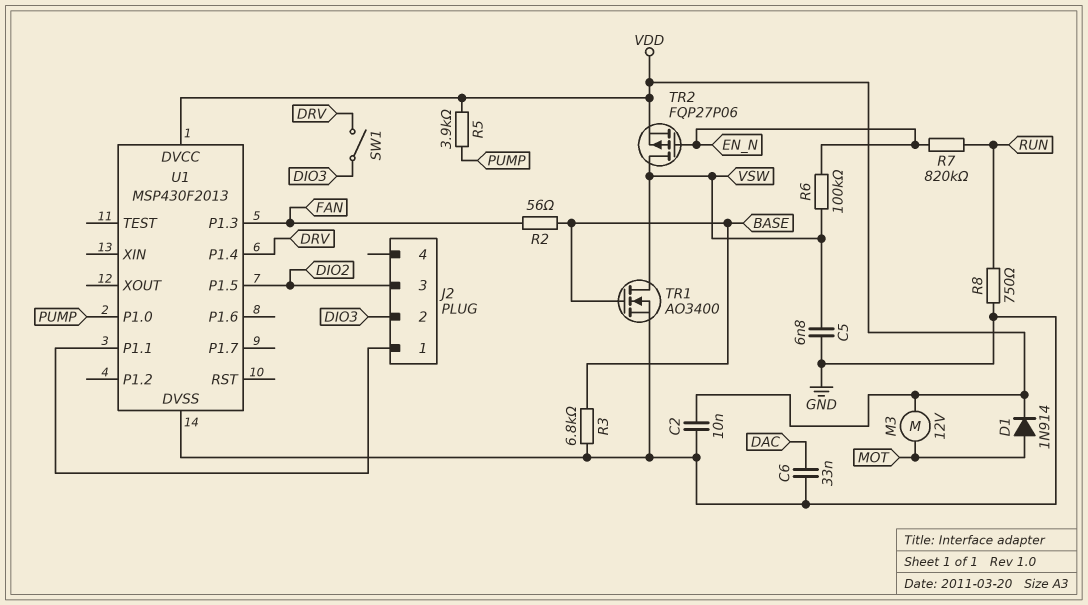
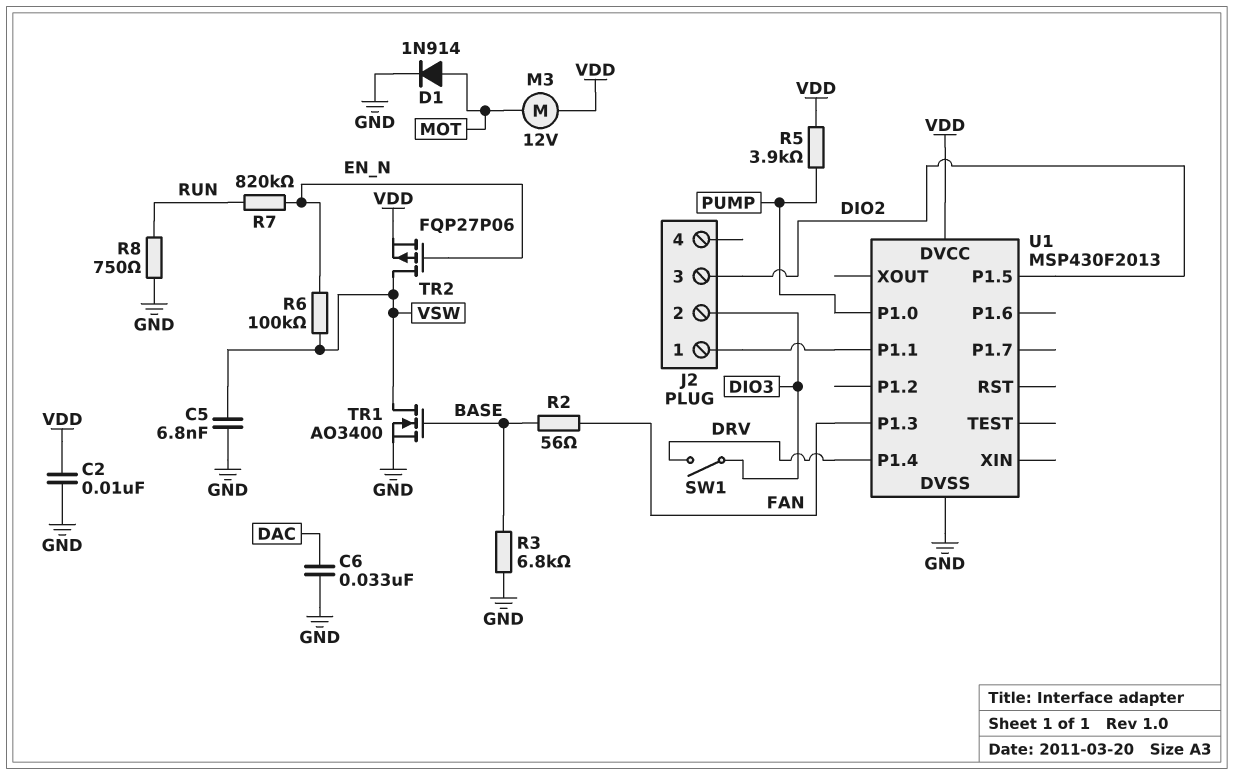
D1: diode 1N914 (A MOT, K VDD) -> diode 1N914 (A MOT, K GND)

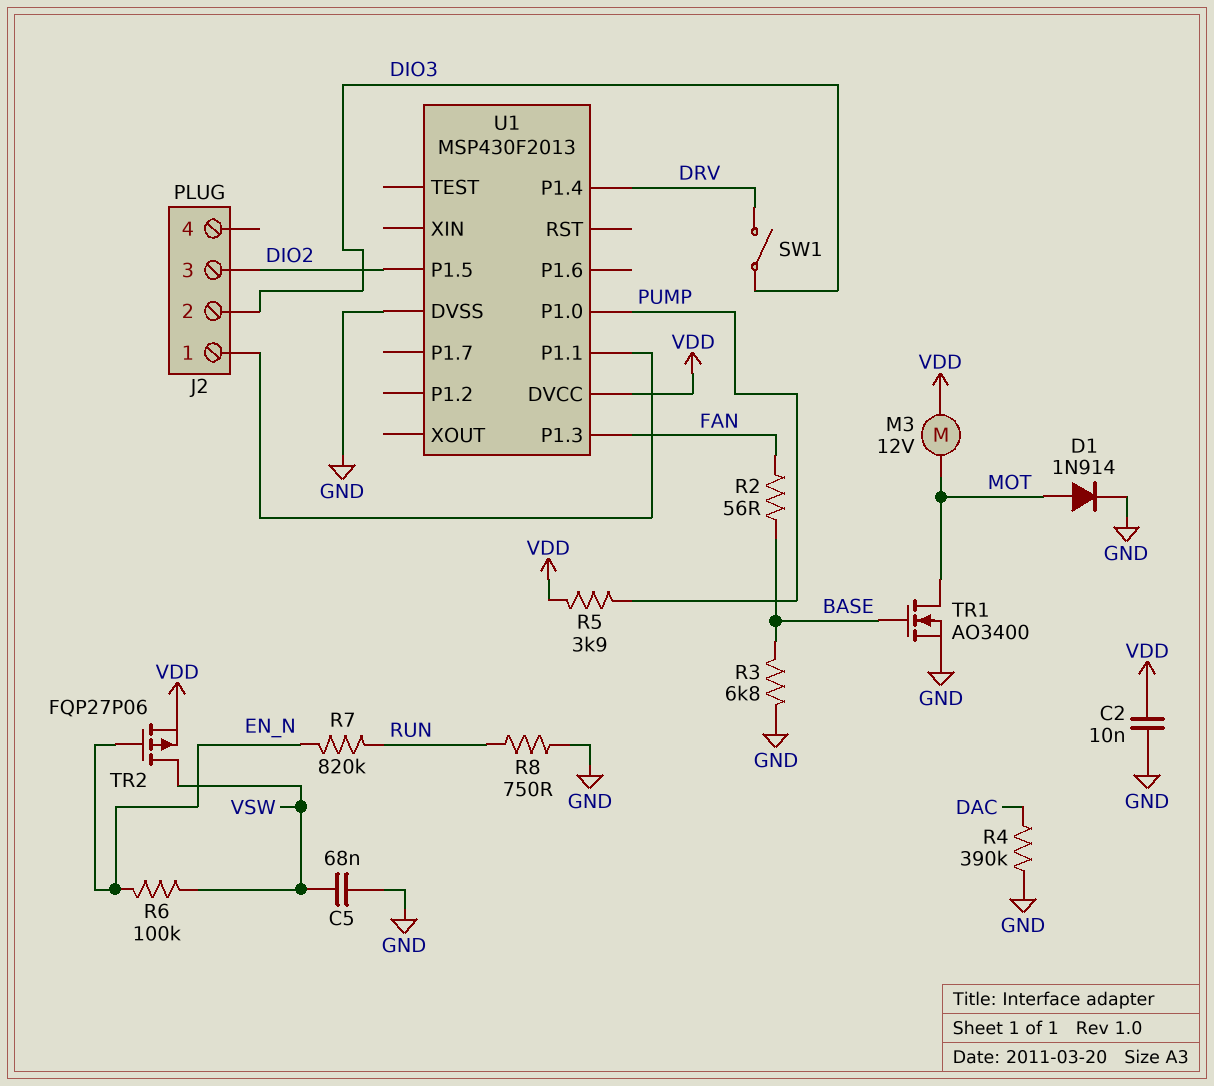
C5: 6.8nF (GND, VSW) -> 68nF (GND, VSW)
C6: 33nF (DAC, GND) -> none
R4: none -> 390k (DAC, GND)
TR1: NMOS AO3400 (G BASE, D VSW, S GND) -> NMOS AO3400 (G BASE, D MOT, S GND)

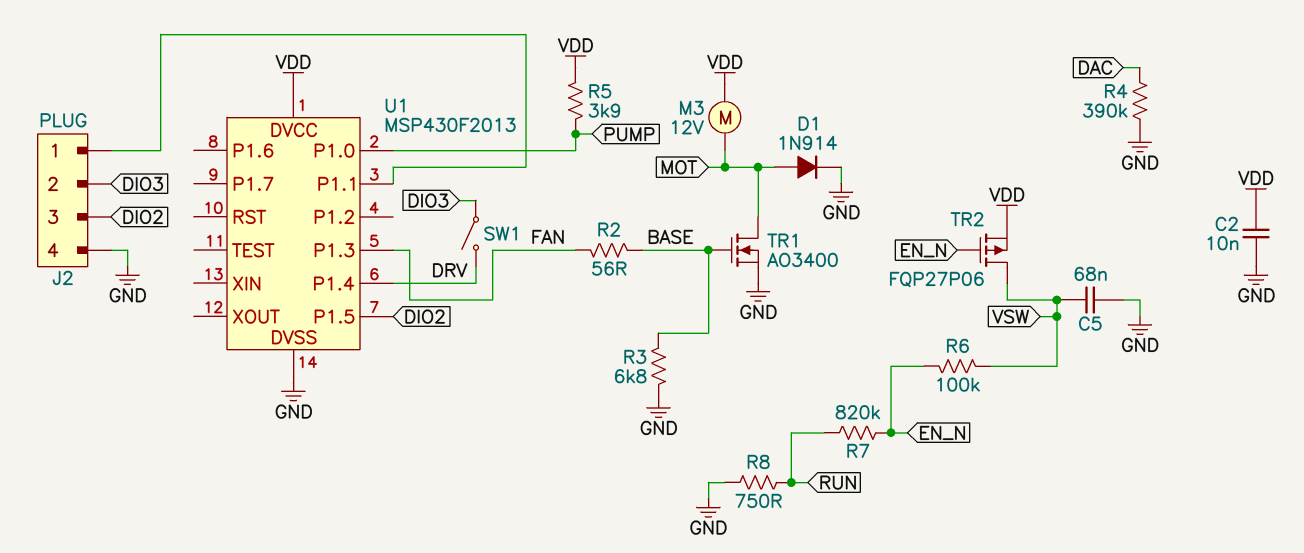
J2 pin 4: none -> GND

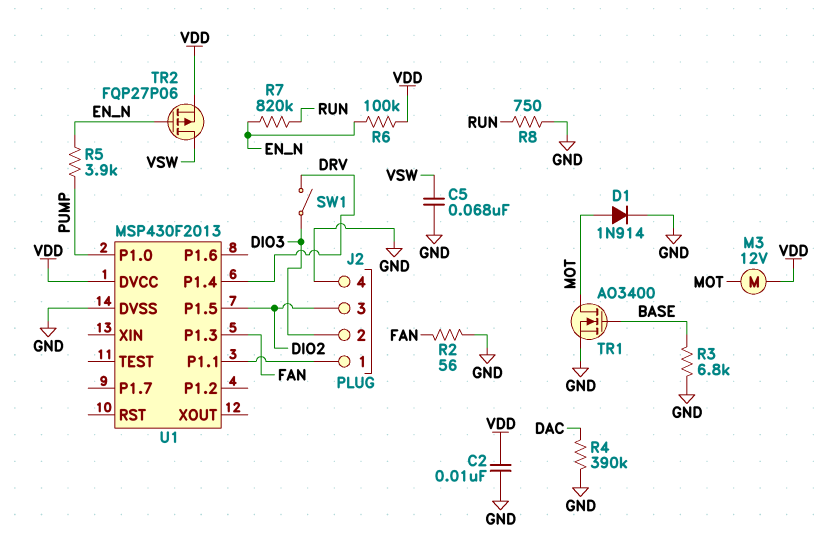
R2: 56 (BASE, FAN) -> 56 (FAN, GND)
R5: 3.9k (PUMP, VDD) -> 3.9k (EN_N, PUMP)
R6: 100k (EN_N, VSW) -> 100k (EN_N, VDD)

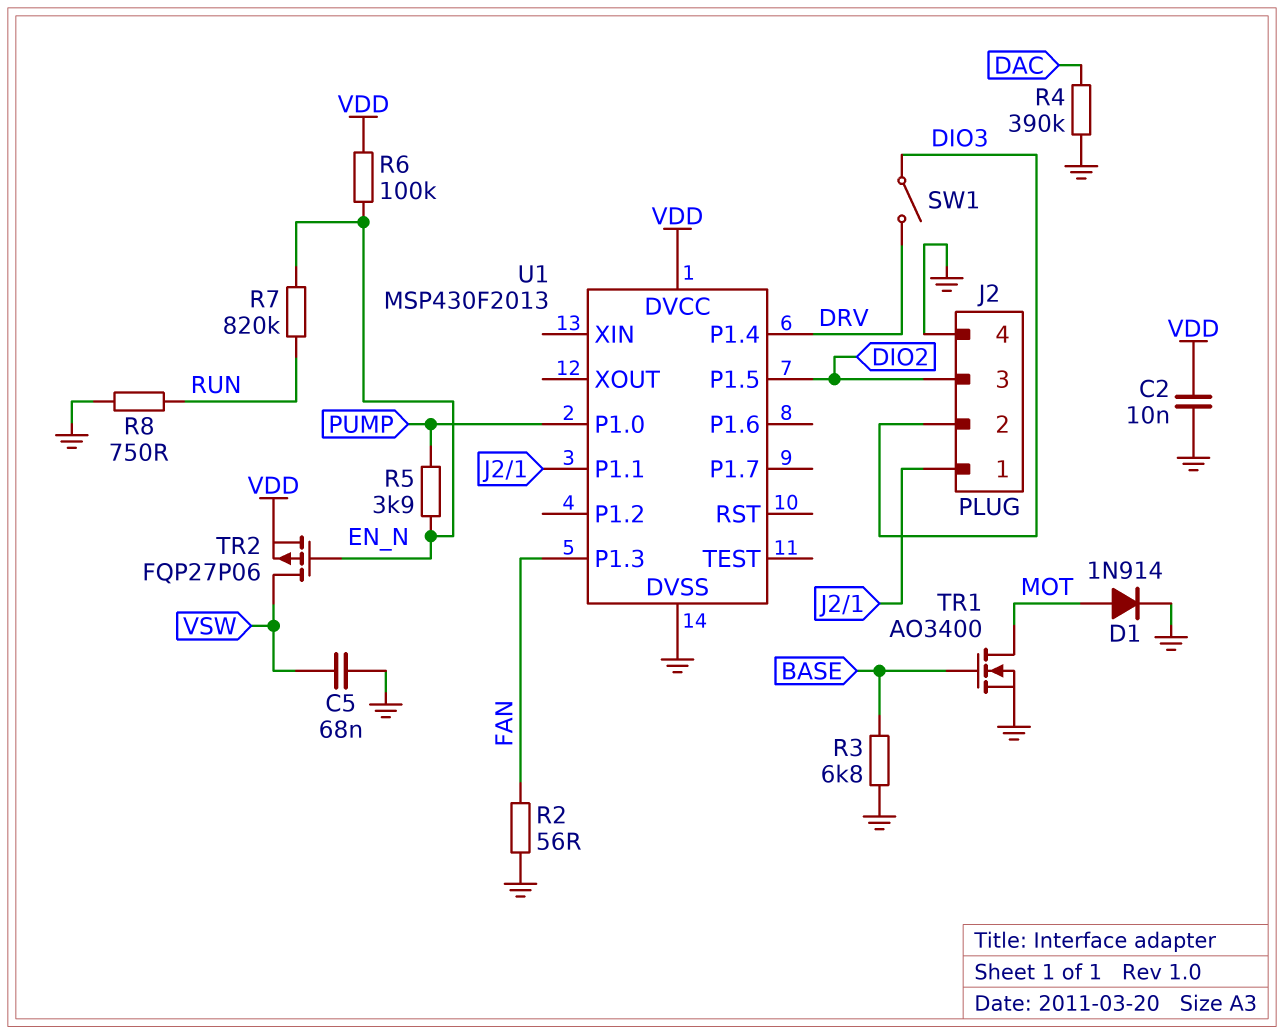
M3: motor 12V (MOT, VDD) -> none

